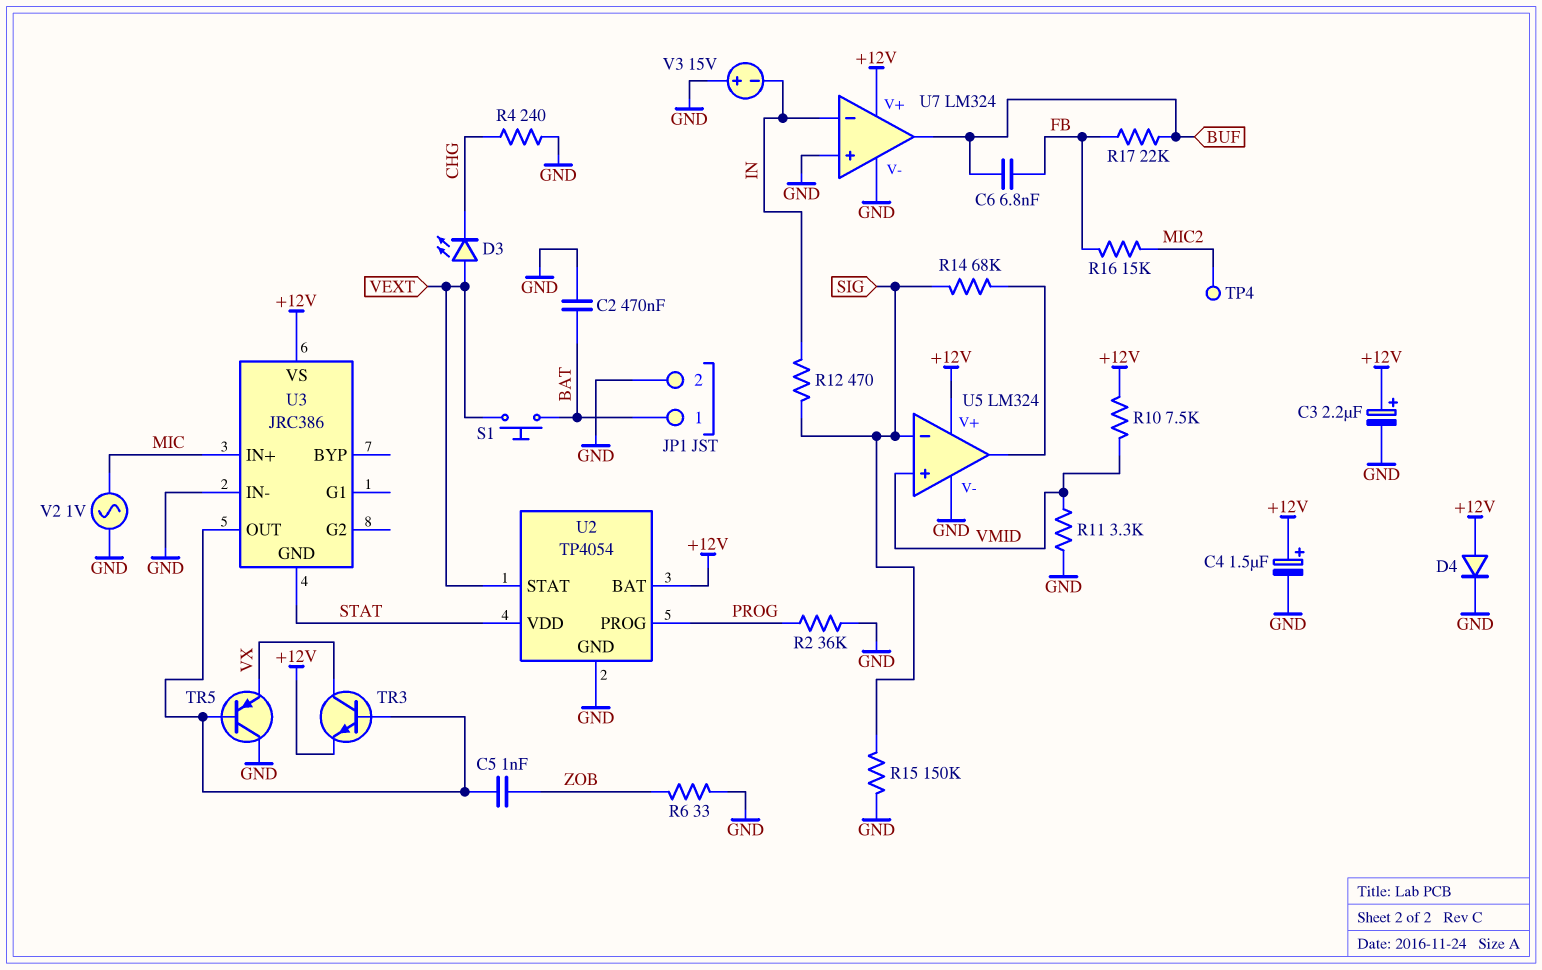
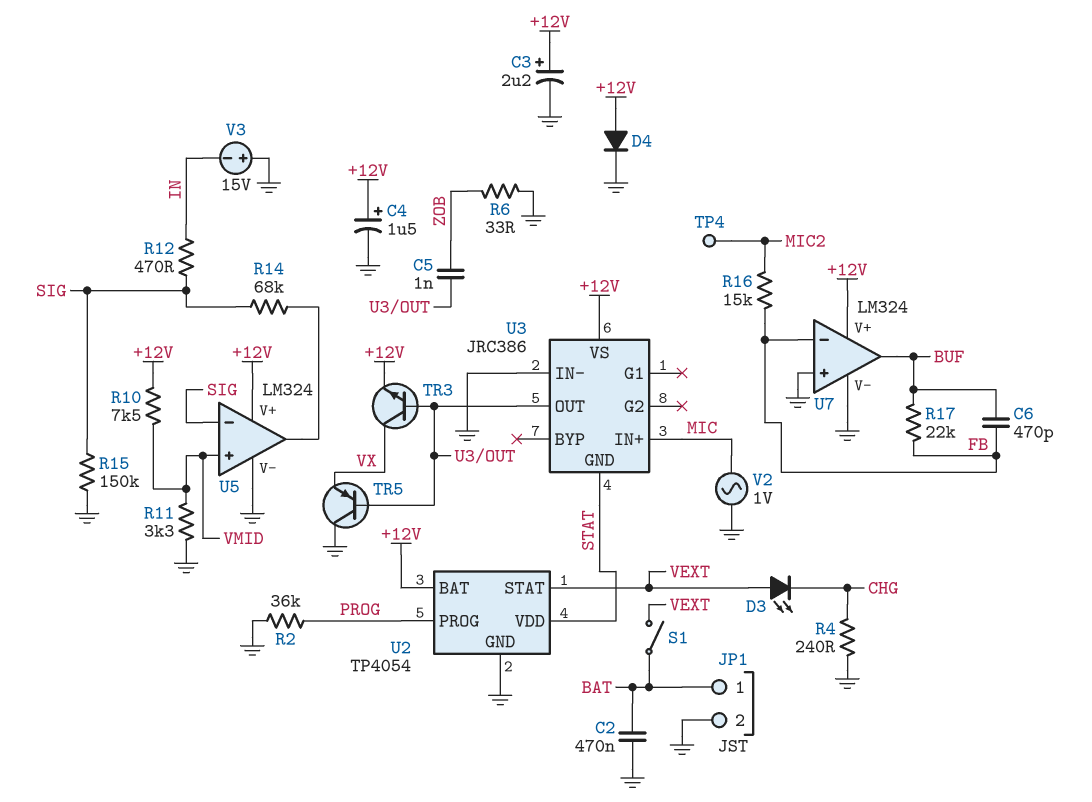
C6: 6.8nF (BUF, FB) -> 470pF (BUF, FB)
S1: button (BAT, VEXT) -> switch (BAT, VEXT)
U7 pin in-: IN -> FB

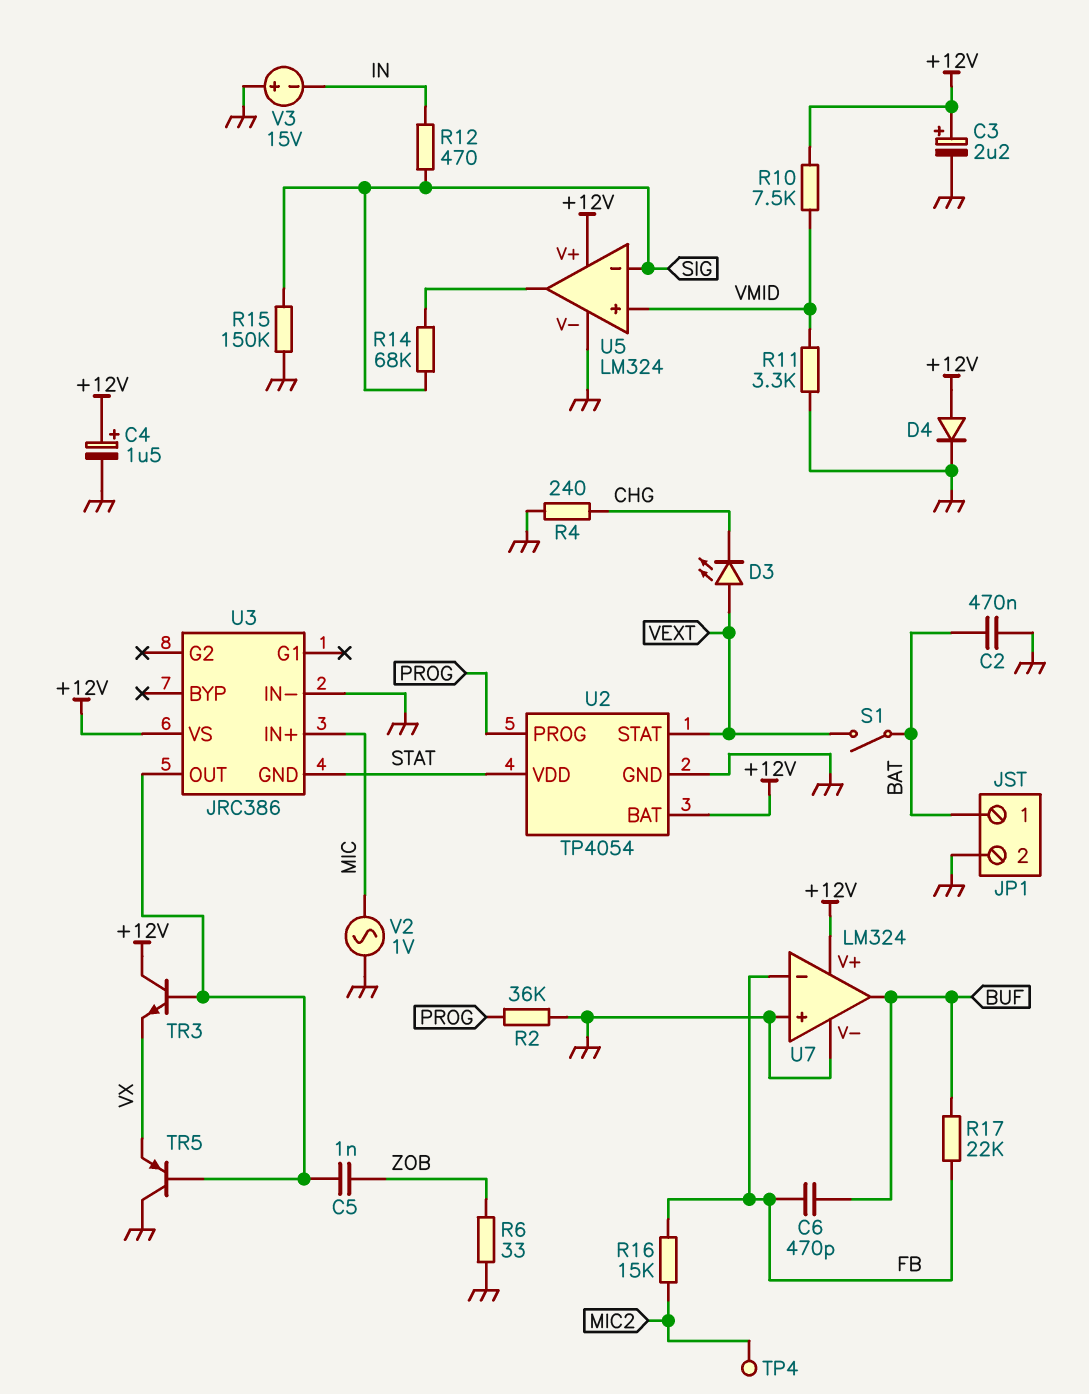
TR3: NPN (B U3/OUT, C VX, E +12V) -> NPN (B U3/OUT, C +12V, E VX)

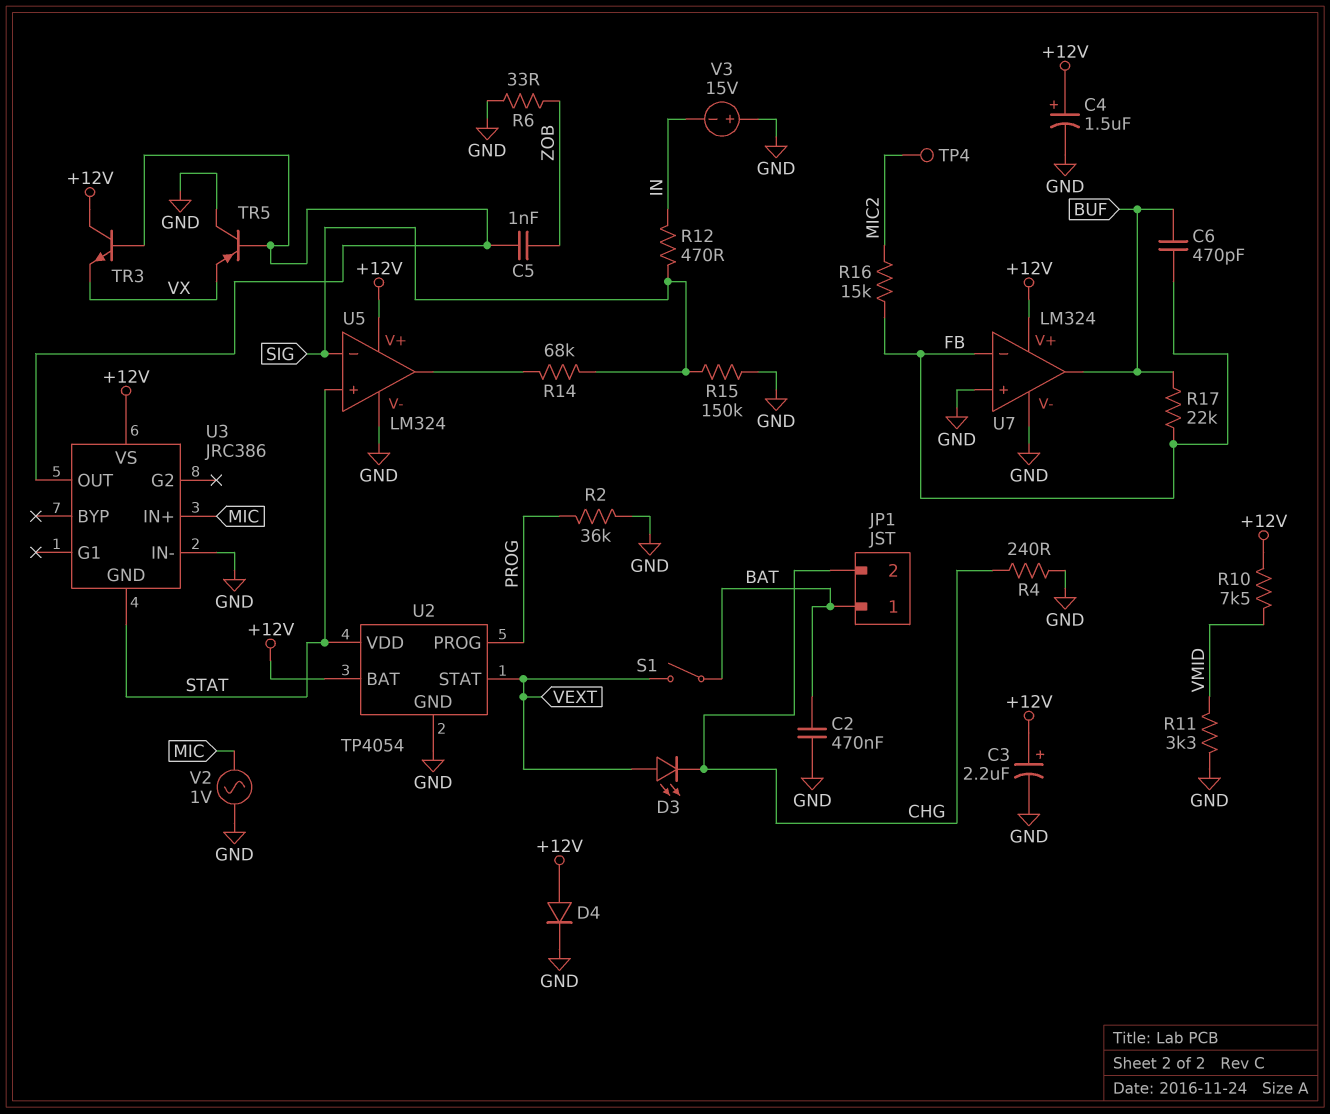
JP1 pin 2: GND -> CHG
U5 pin in+: VMID -> STAT

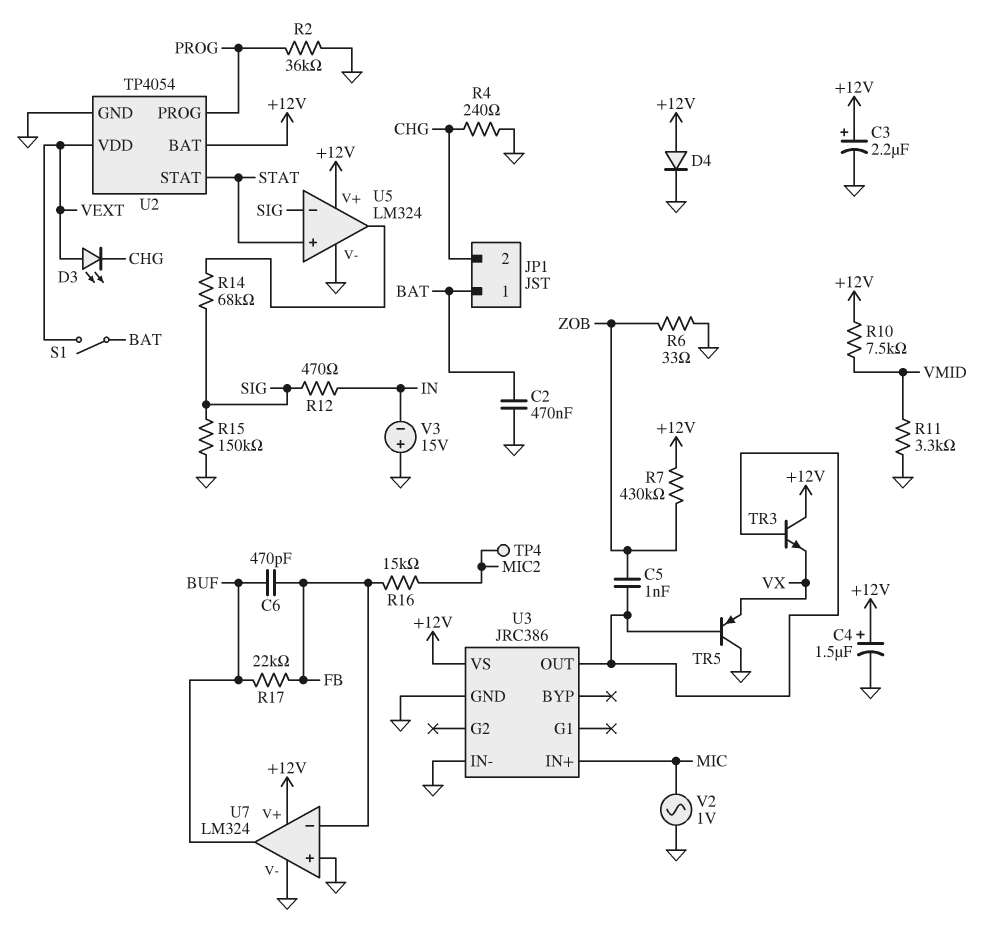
R7: none -> 430k (+12V, ZOB)
U2 pin STAT: VEXT -> STAT
U2 pin VDD: STAT -> VEXT
U3 pin GND: STAT -> GND

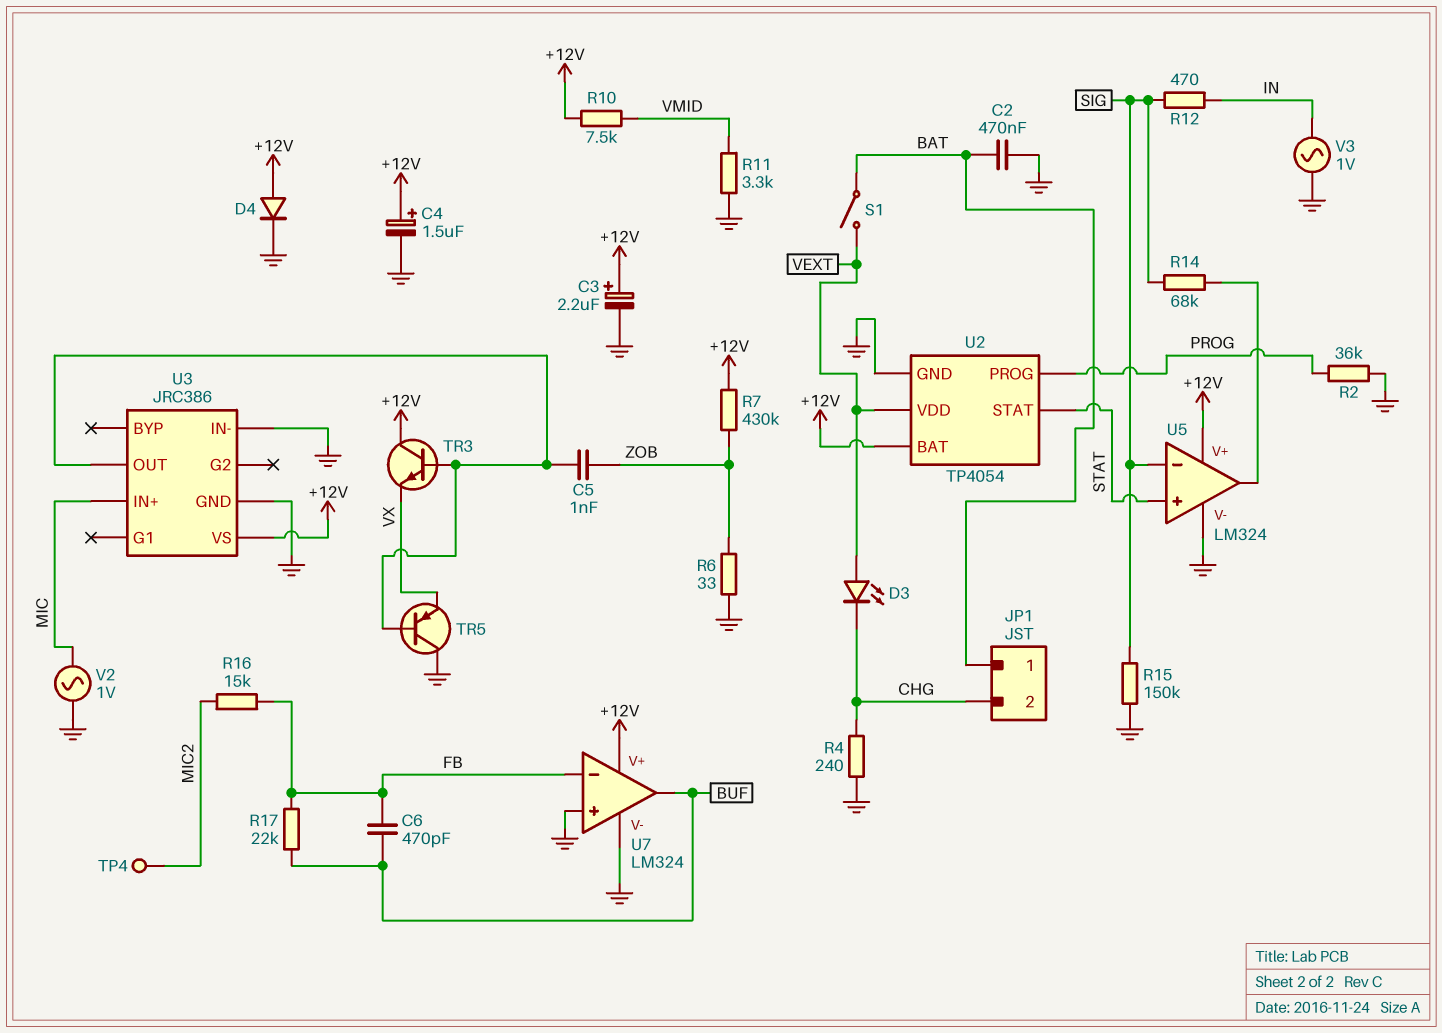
V3: 15V (plus GND, minus IN) -> AC 1V (GND, IN)

